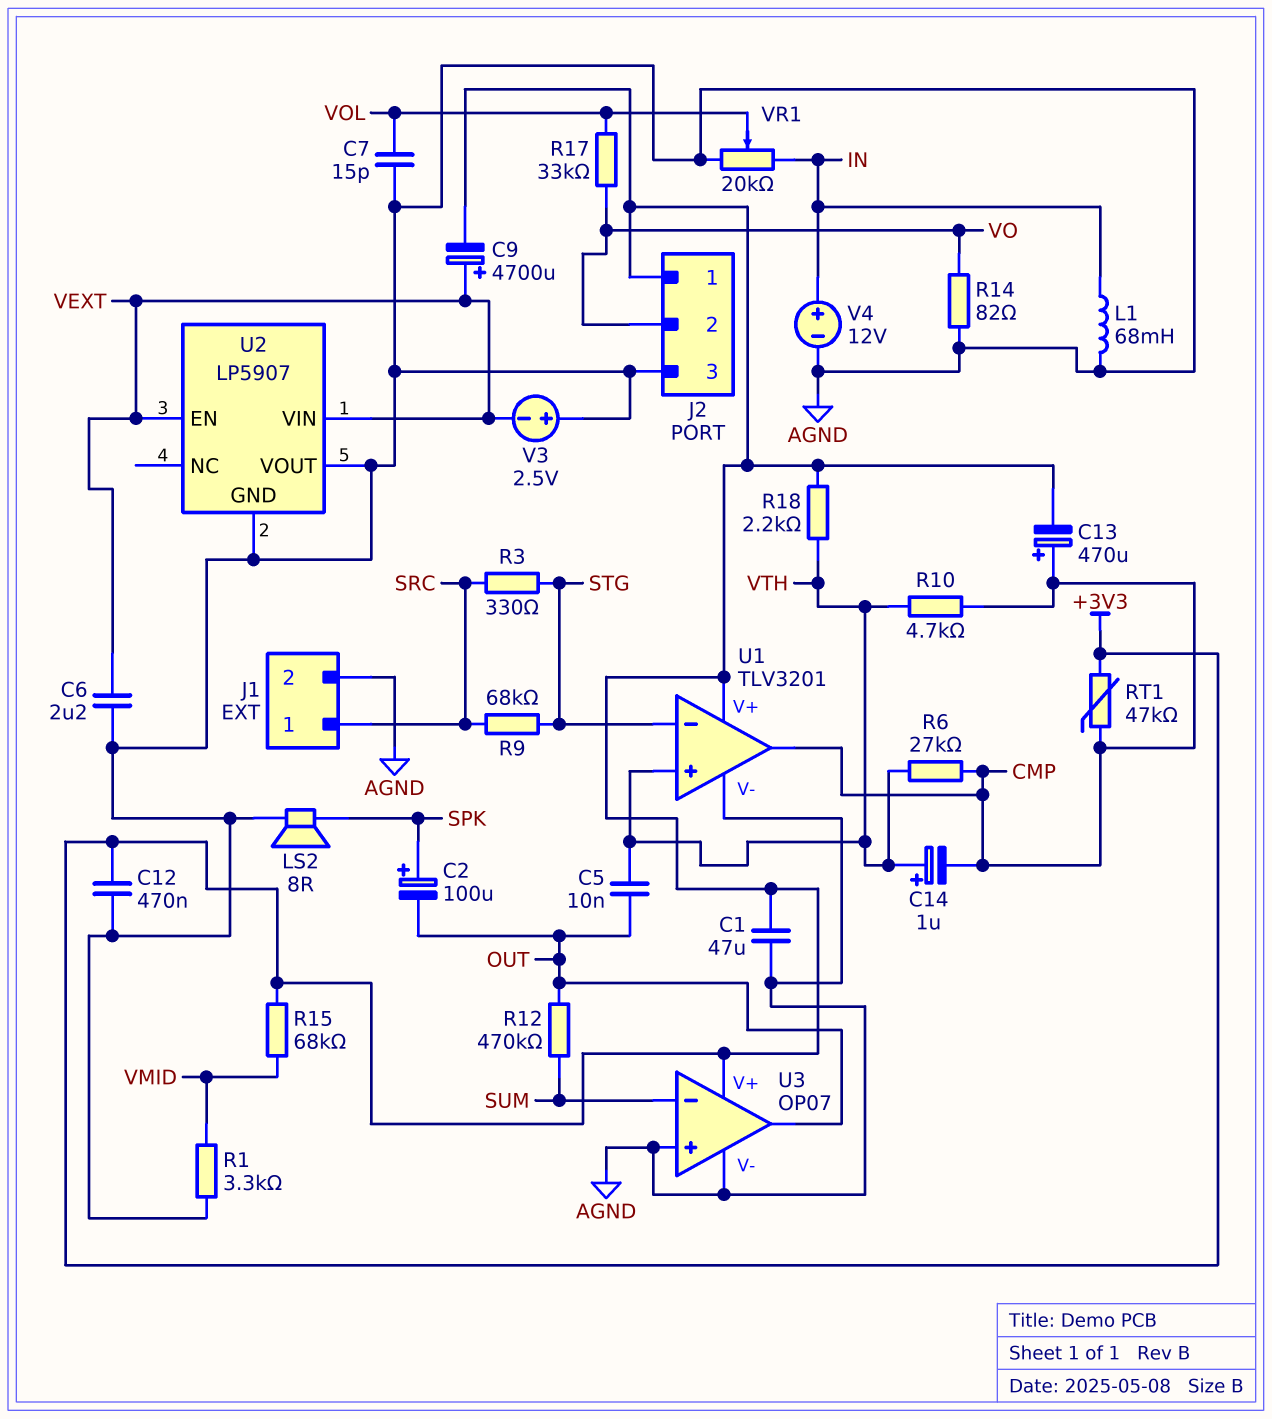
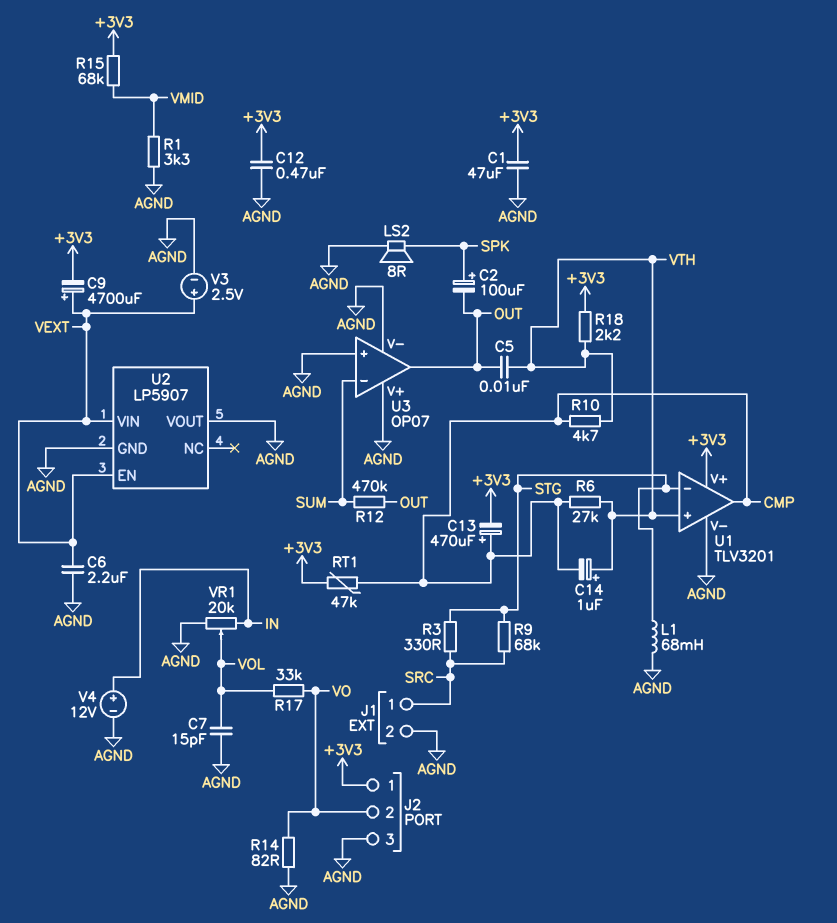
L1: 68mH (AGND, IN) -> 68mH (AGND, STG)
U3 pin V+: +3V3 -> AGND
V3: 2.5V (plus AGND, minus VEXT) -> 2.5V (plus VEXT, minus AGND)

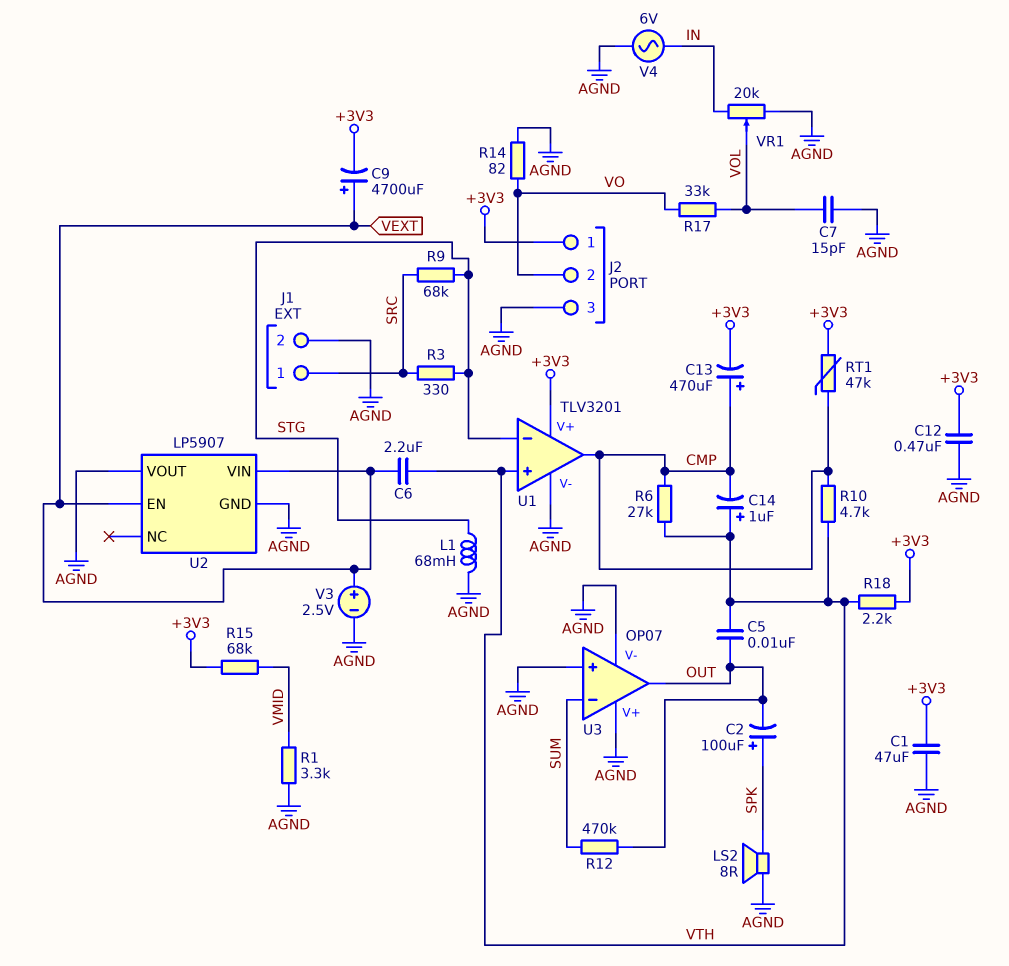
C6: 2.2uF (AGND, VEXT) -> 2.2uF (VEXT, VTH)
V4: 12V (plus IN, minus AGND) -> AC 6V (AGND, IN)

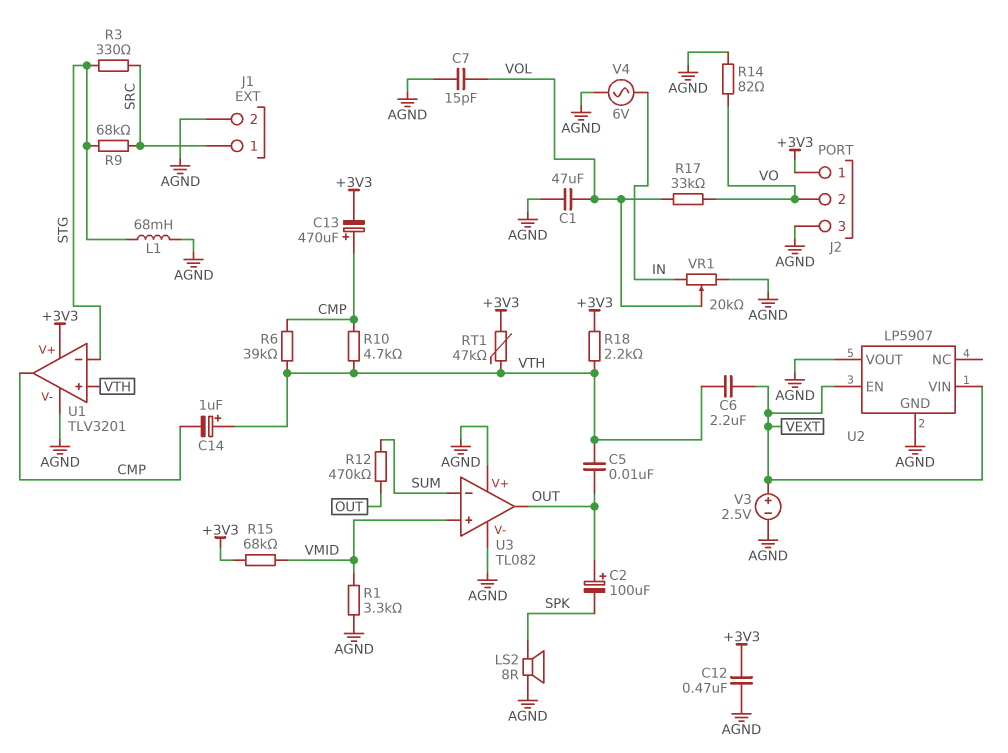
C1: 47uF (+3V3, AGND) -> 47uF (AGND, VOL)
C2: 100uF (plus SPK, minus OUT) -> 100uF (plus OUT, minus SPK)
C9: 4700uF (plus VEXT, minus +3V3) -> none
R6: 27k (CMP, VTH) -> 39k (CMP, VTH)
RT1: 47k (+3V3, CMP) -> 47k (+3V3, VTH)
U3: OP07 -> TL082
U3 pin in+: AGND -> VMID

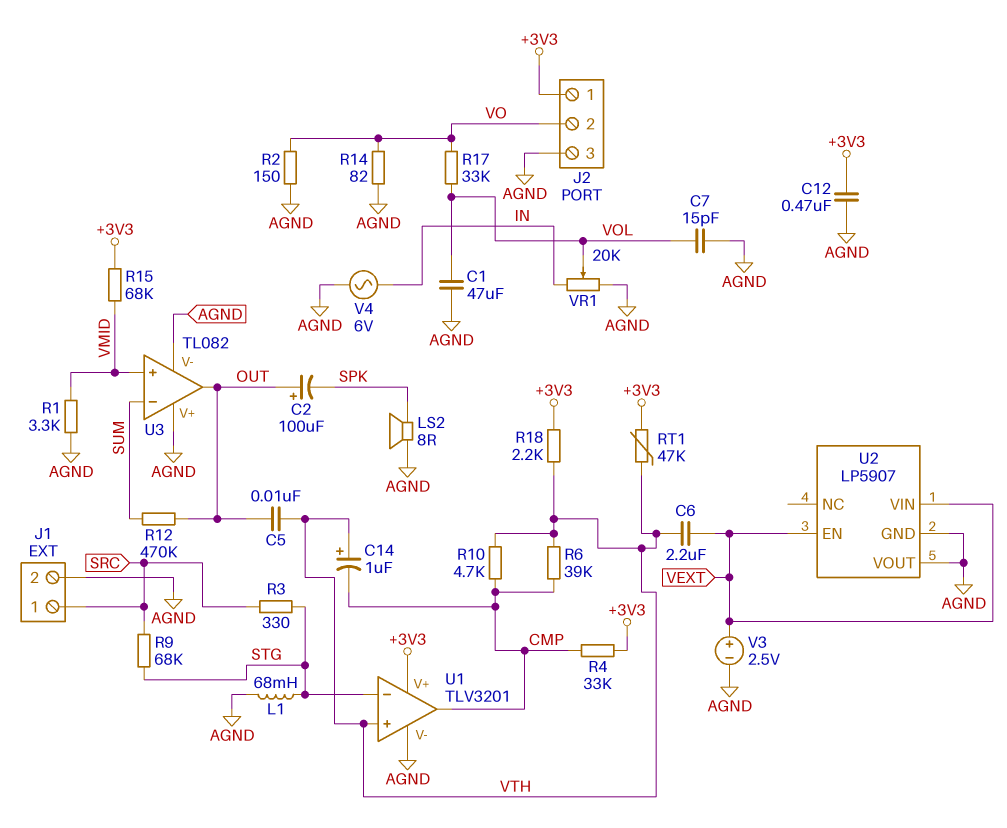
C13: 470uF (plus CMP, minus +3V3) -> none
R2: none -> 150 (AGND, VO)
R4: none -> 33k (+3V3, CMP)

